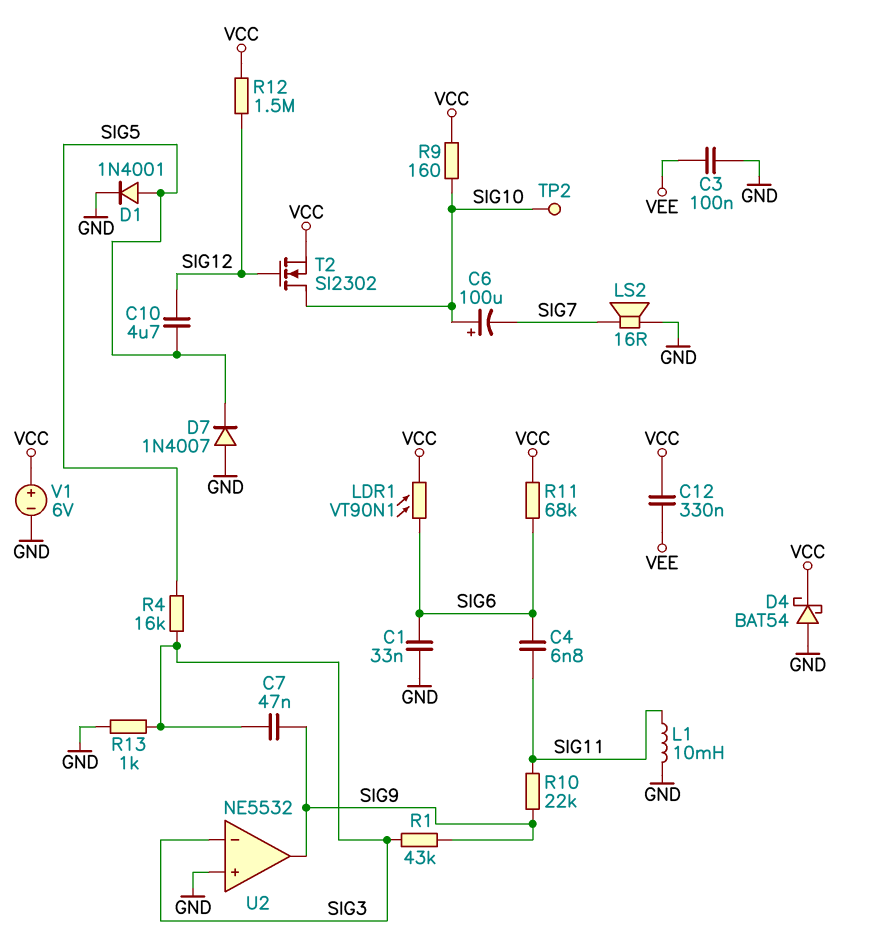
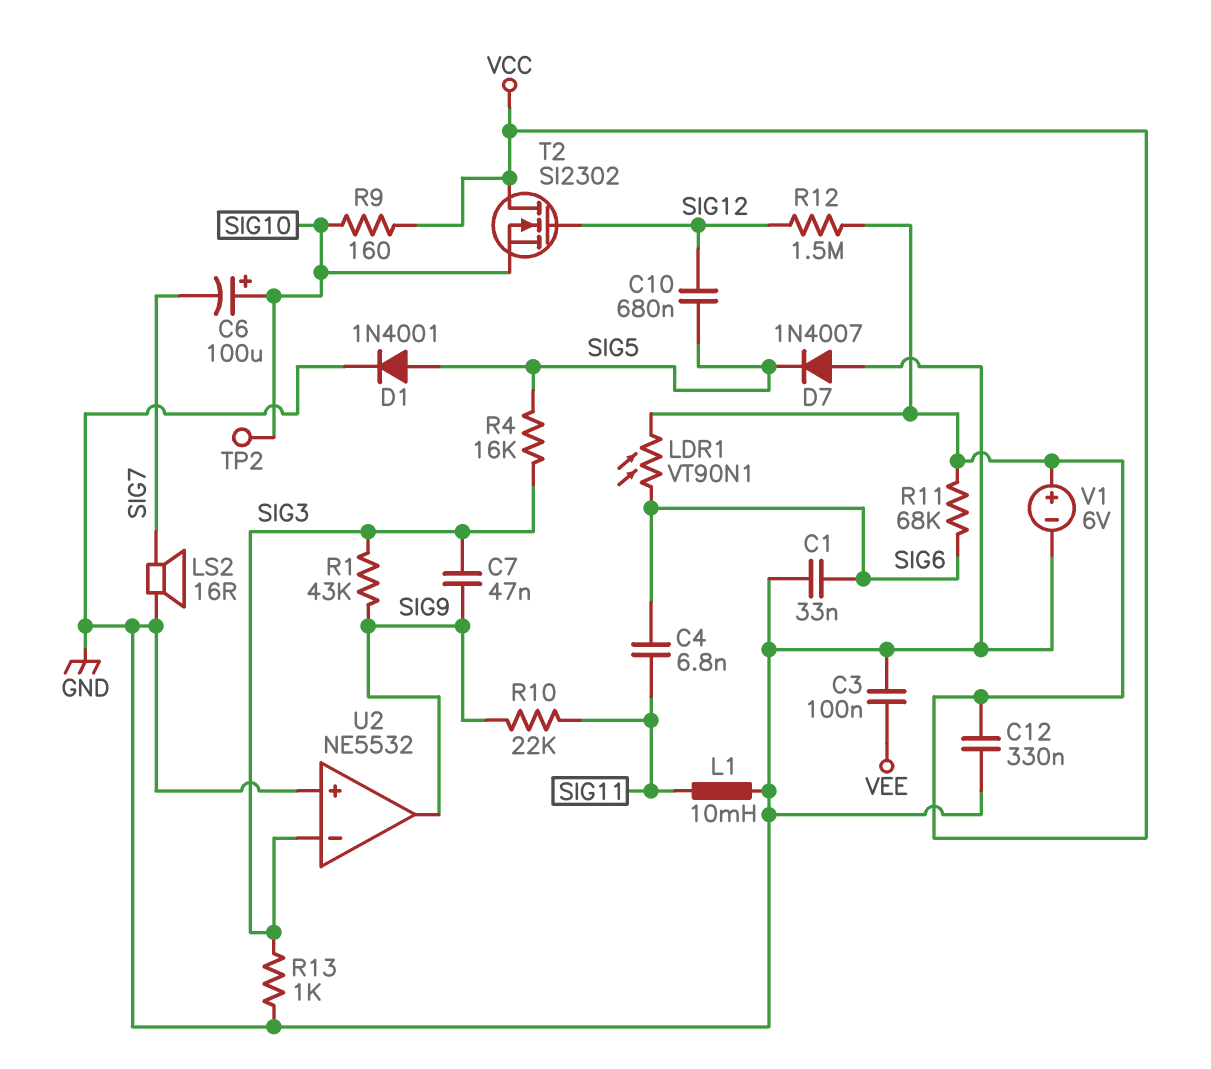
C10: 4.7uF (SIG5, SIG12) -> 680nF (SIG5, SIG12)
C12: 330nF (VCC, VEE) -> 330nF (GND, VCC)
D4: schottky BAT54 (A GND, K VCC) -> none
T2: NMOS SI2302 (G SIG12, D SIG10, S VCC) -> NMOS SI2302 (G SIG12, D VCC, S SIG10)

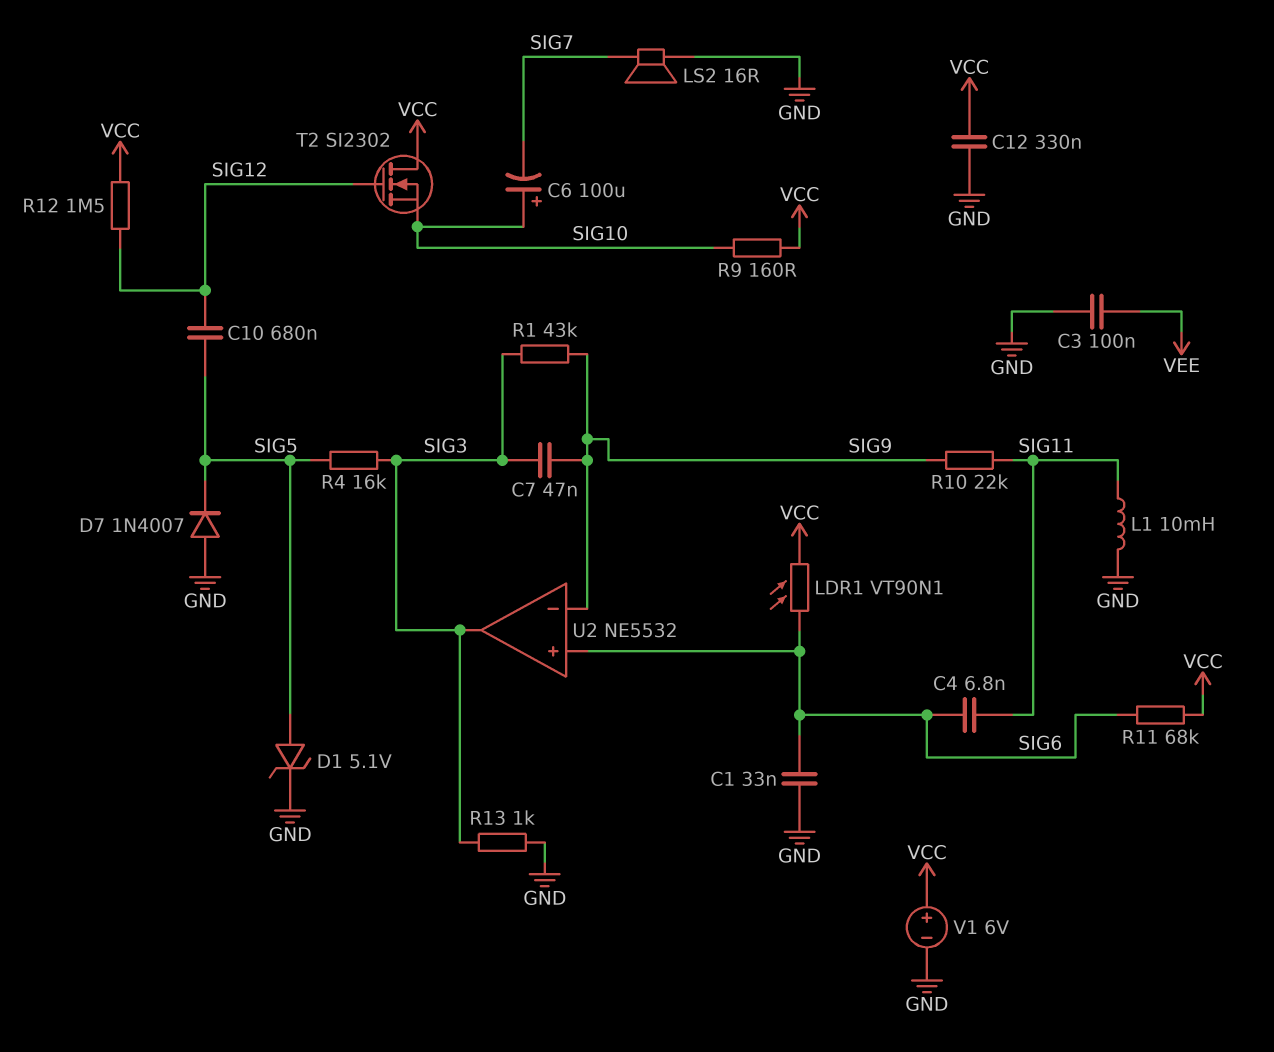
D1: diode 1N4001 (A SIG5, K GND) -> zener 5.1V (A SIG5, K GND)
TP2: test point (SIG10) -> none
U2 pin in+: GND -> SIG6
U2 pin in-: SIG3 -> SIG9
U2 pin out: SIG9 -> SIG3

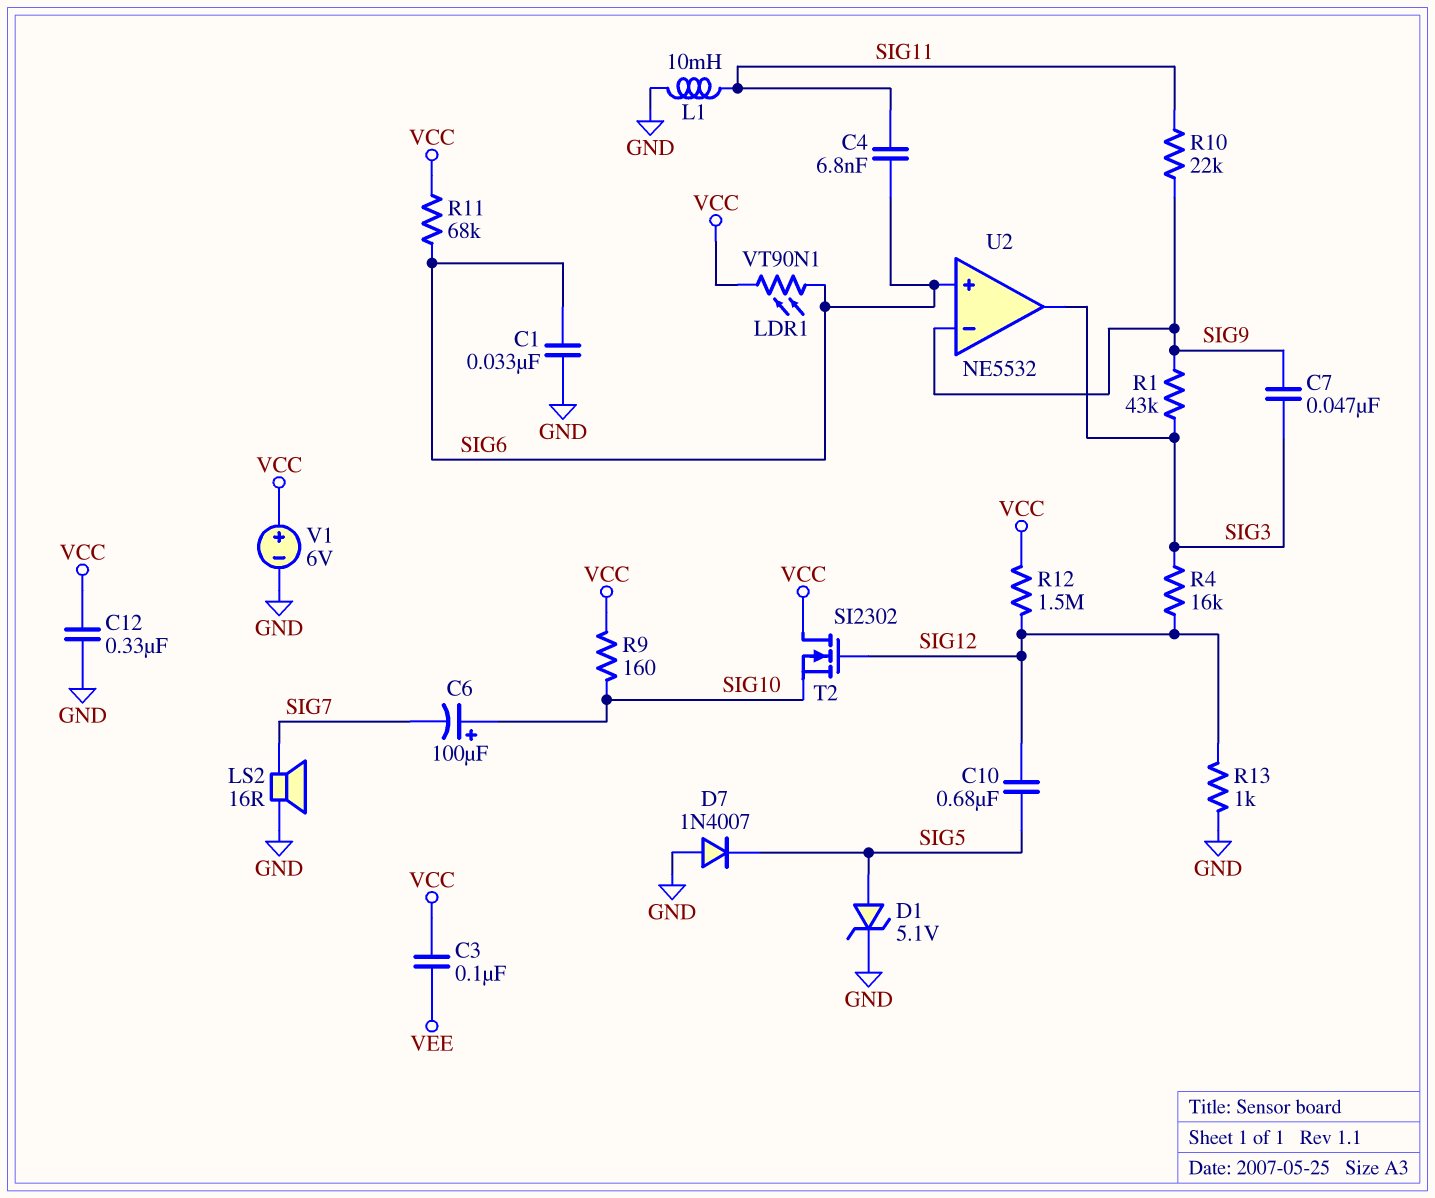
C3: 100nF (GND, VEE) -> 100nF (VCC, VEE)
R4: 16k (SIG3, SIG5) -> 16k (SIG3, SIG12)
R13: 1k (GND, SIG3) -> 1k (GND, SIG12)

